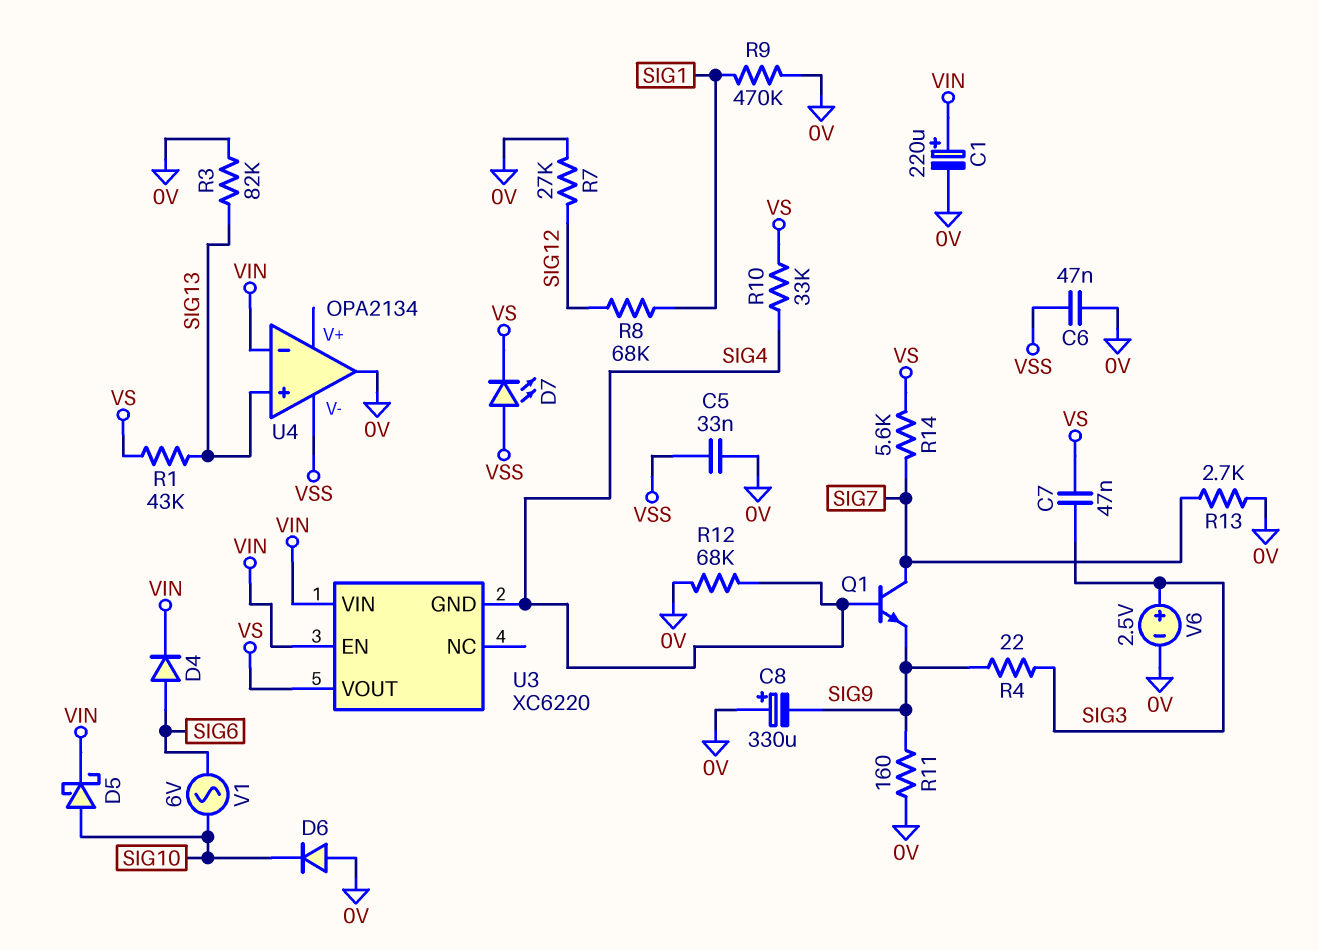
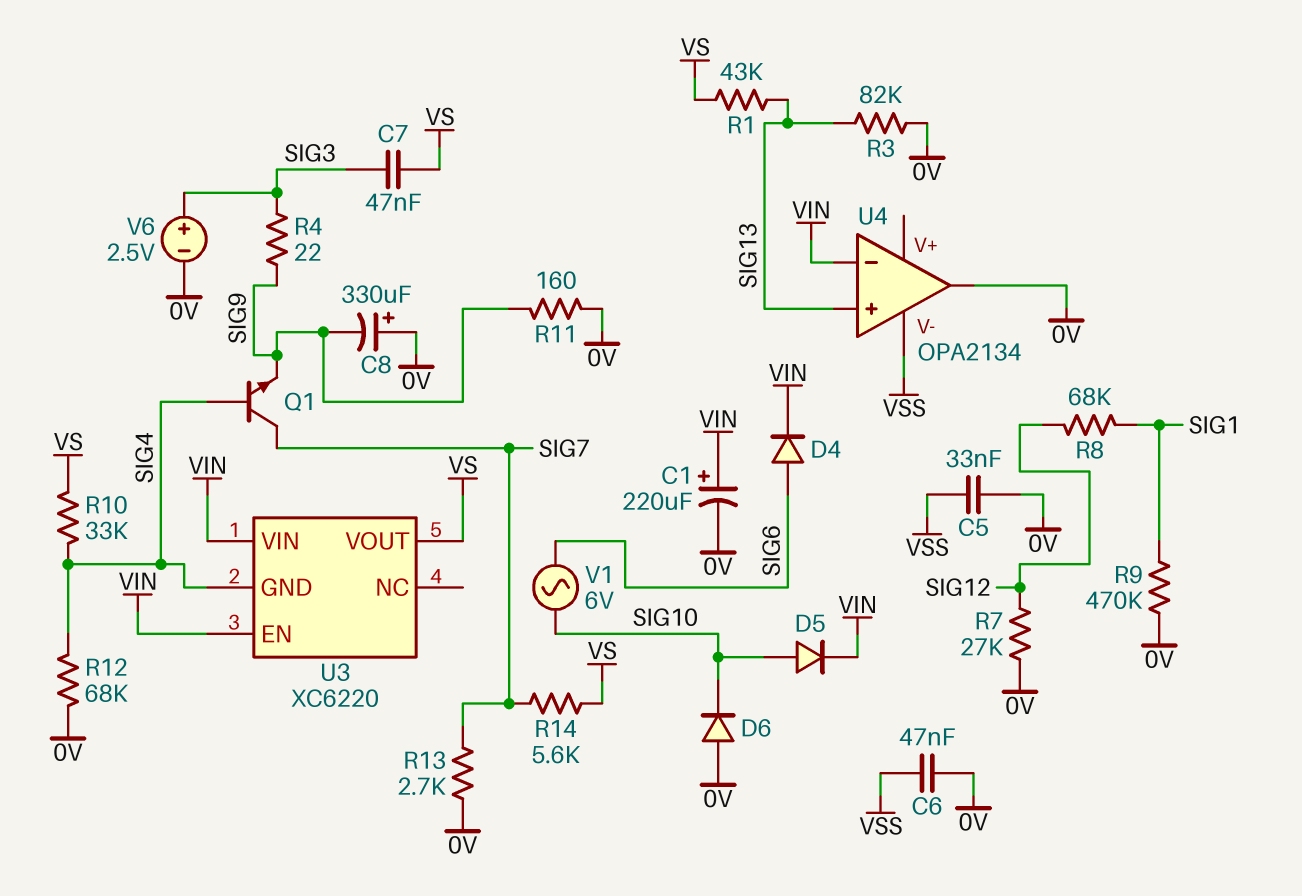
D5: schottky (A SIG10, K VIN) -> diode (A SIG10, K VIN)
D7: LED (A VSS, K VS) -> none

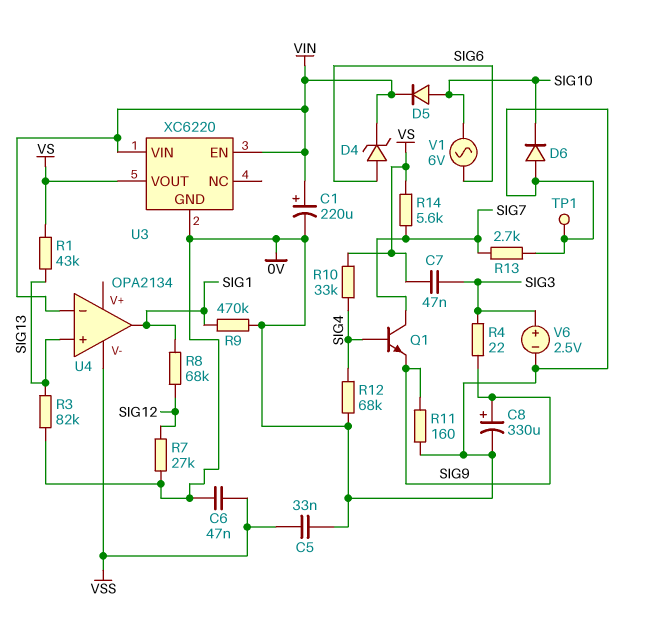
C8: 330uF (plus 0V, minus SIG9) -> 330uF (plus SIG9, minus 0V)
D4: diode (A SIG6, K VIN) -> zener (A SIG6, K VIN)
TP1: none -> test point (0V)
U3 pin GND: SIG4 -> 0V
U4 pin out: 0V -> SIG1

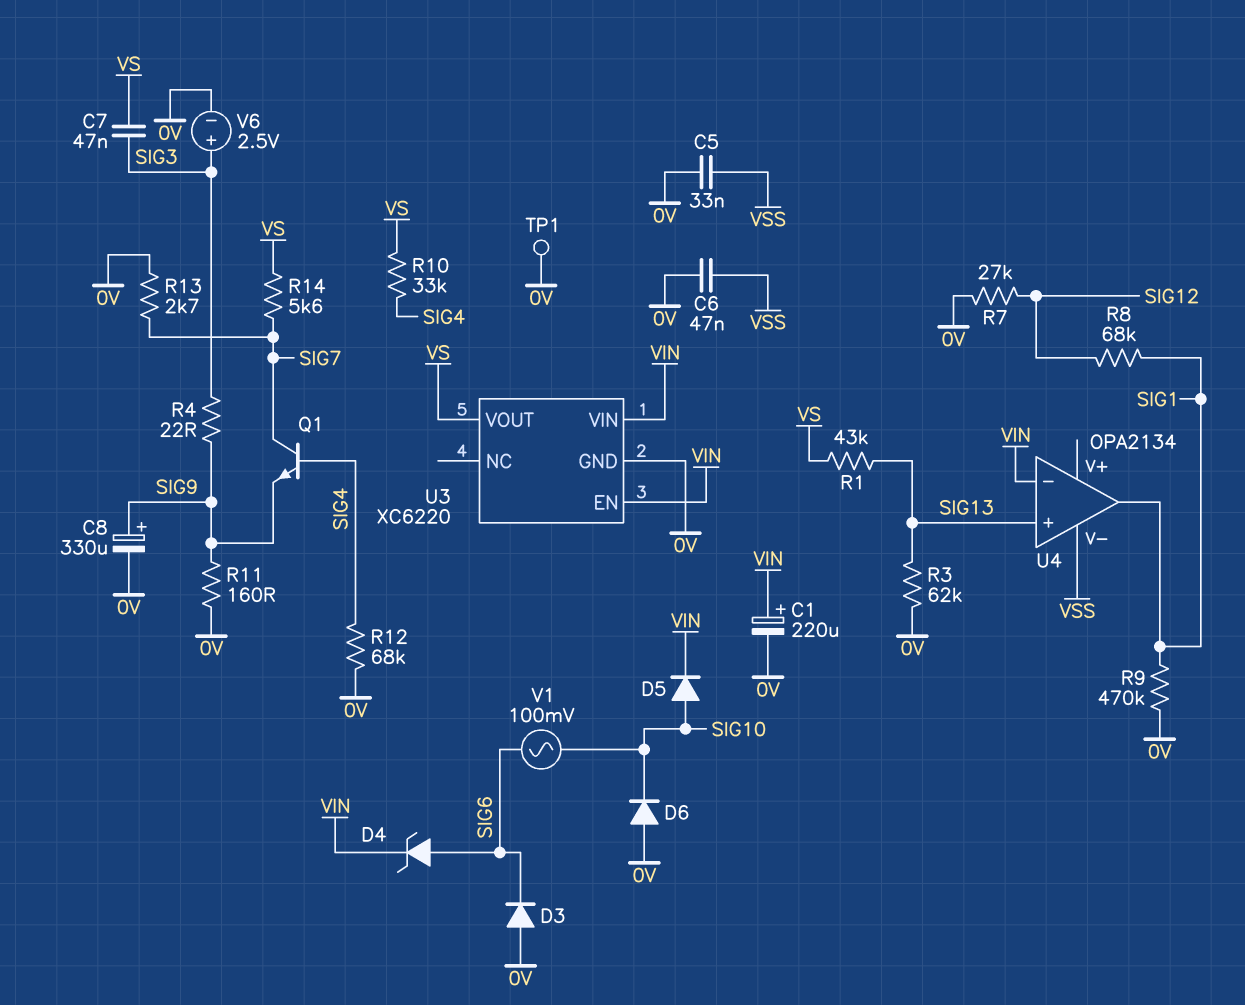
D3: none -> diode (A 0V, K SIG6)
R3: 82k (0V, SIG13) -> 62k (0V, SIG13)
V1: AC 6V (SIG6, SIG10) -> AC 100mV (SIG6, SIG10)

